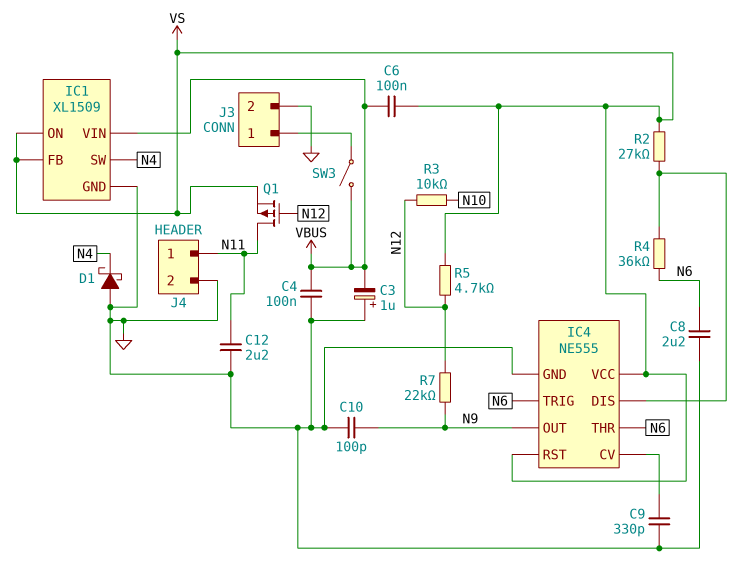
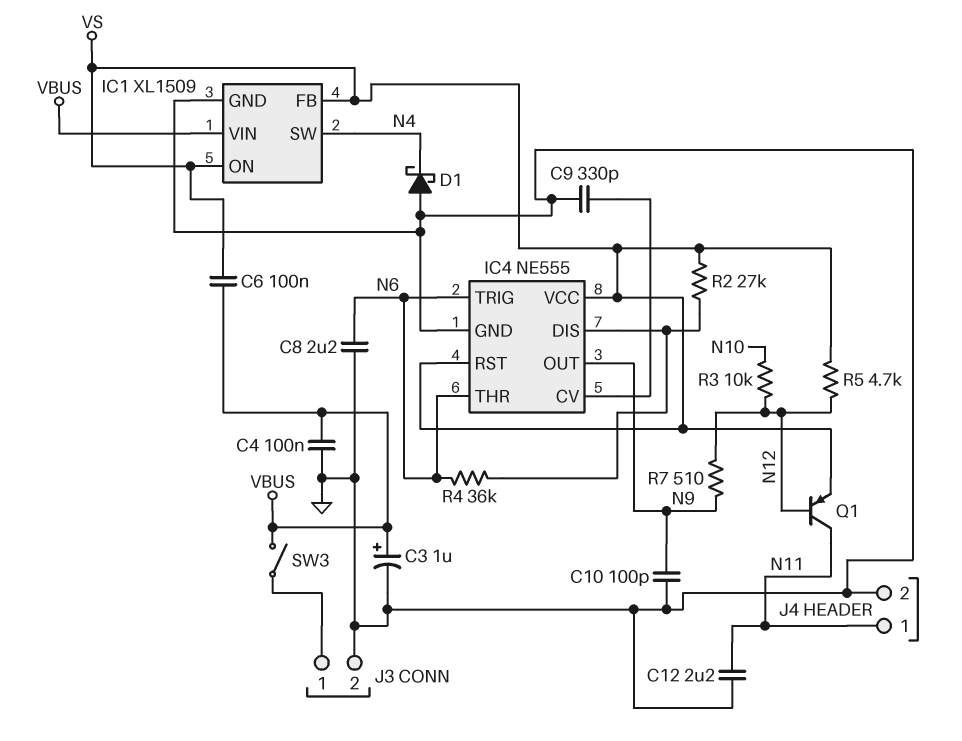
C3: 1uF (plus GND, minus VBUS) -> 1uF (plus VBUS, minus GND)
Q1: PMOS (G N12, D N11, S VS) -> PNP (B N12, C N11, E VS)
R7: 22k (N9, N12) -> 510 (N9, N12)

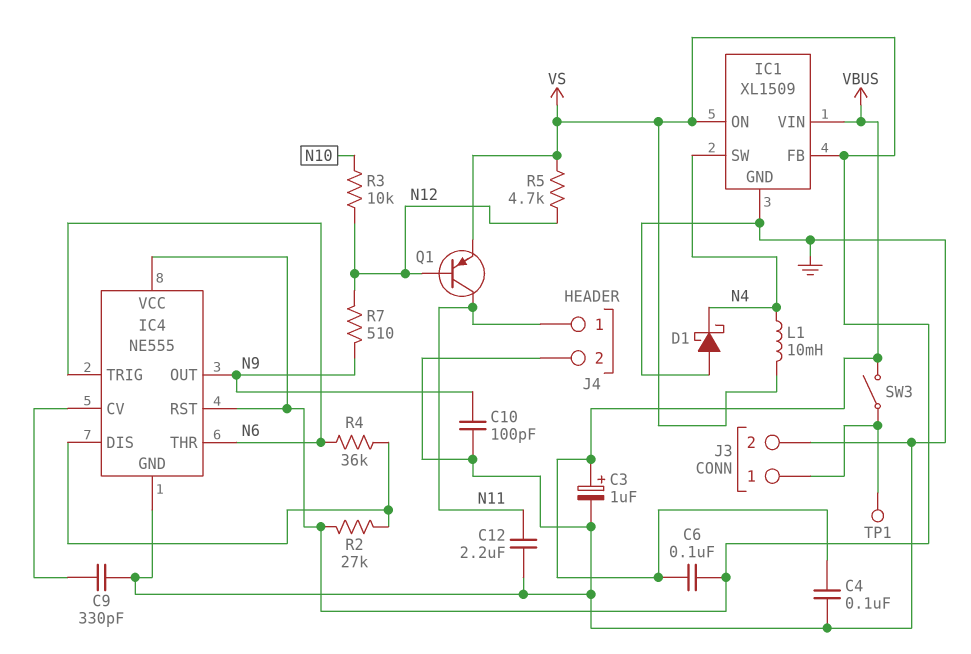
C8: 2.2uF (GND, N6) -> none
L1: none -> 10mH (N4, VS)
TP1: none -> test point (J3/1)

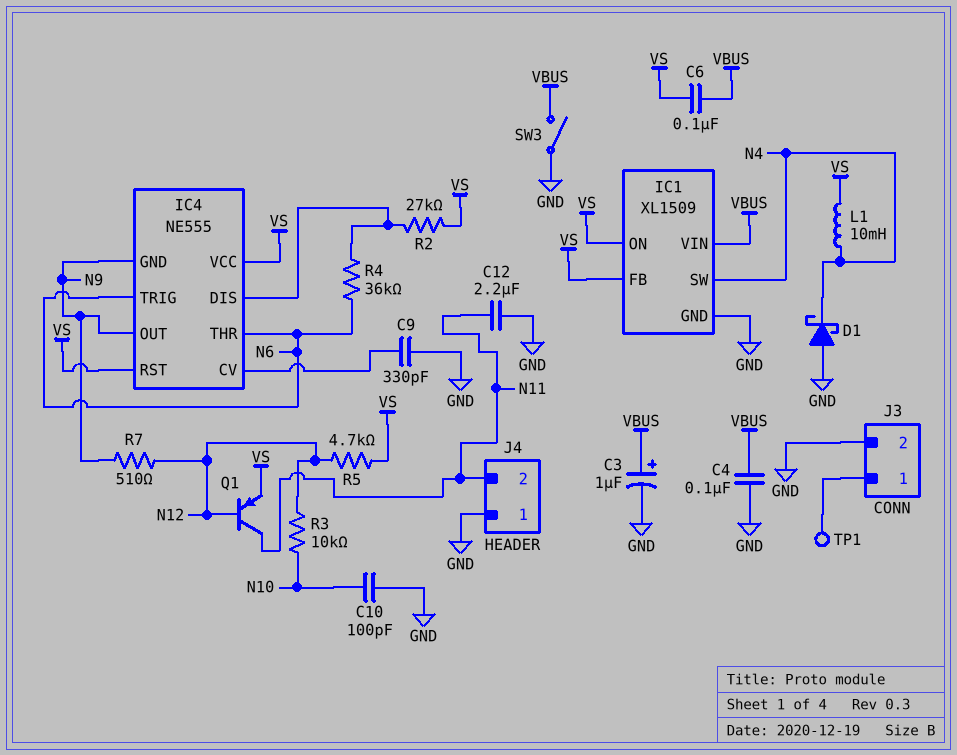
C10: 100pF (GND, N9) -> 100pF (GND, N10)
IC4 pin GND: GND -> N9
J4 pin 1: N11 -> GND
J4 pin 2: GND -> N11
SW3: switch (J3/1, VBUS) -> switch (GND, VBUS)

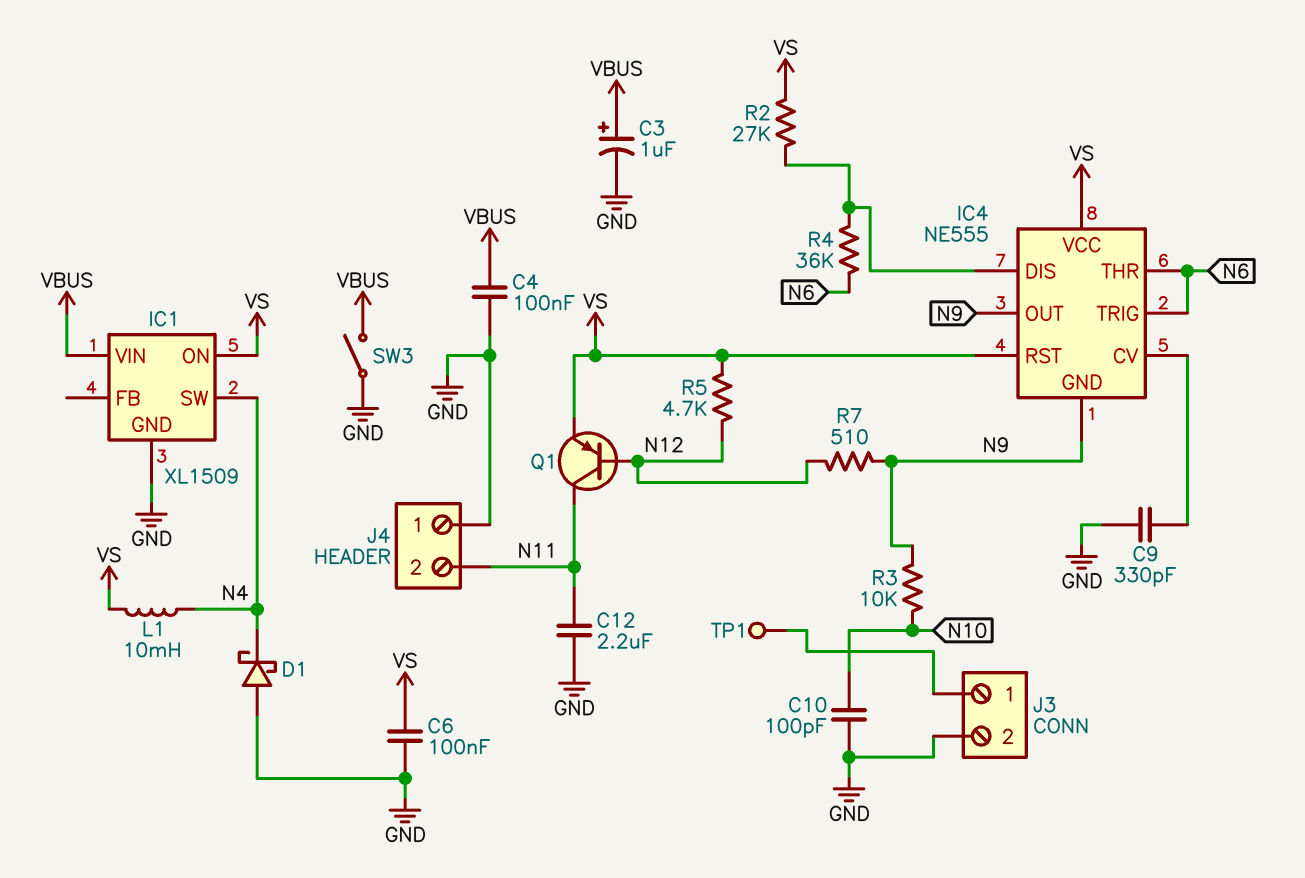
C6: 100nF (VBUS, VS) -> 100nF (GND, VS)
IC1 pin FB: VS -> none
R3: 10k (N10, N12) -> 10k (N9, N10)

